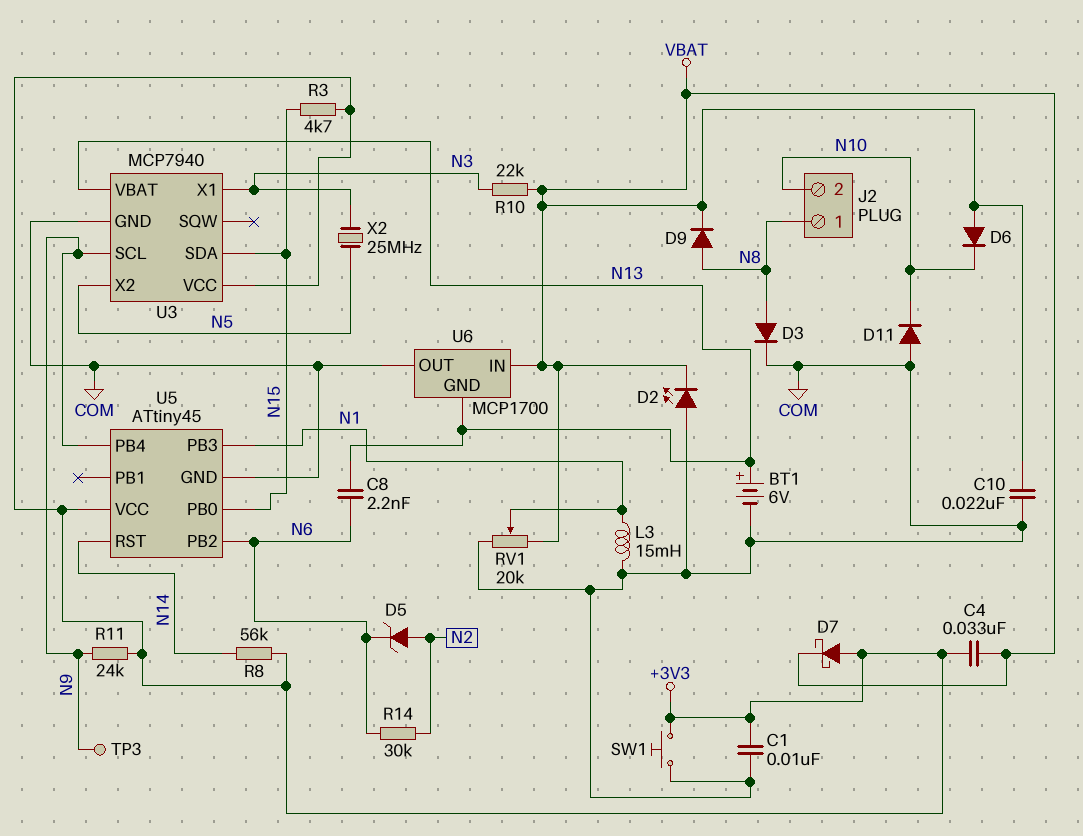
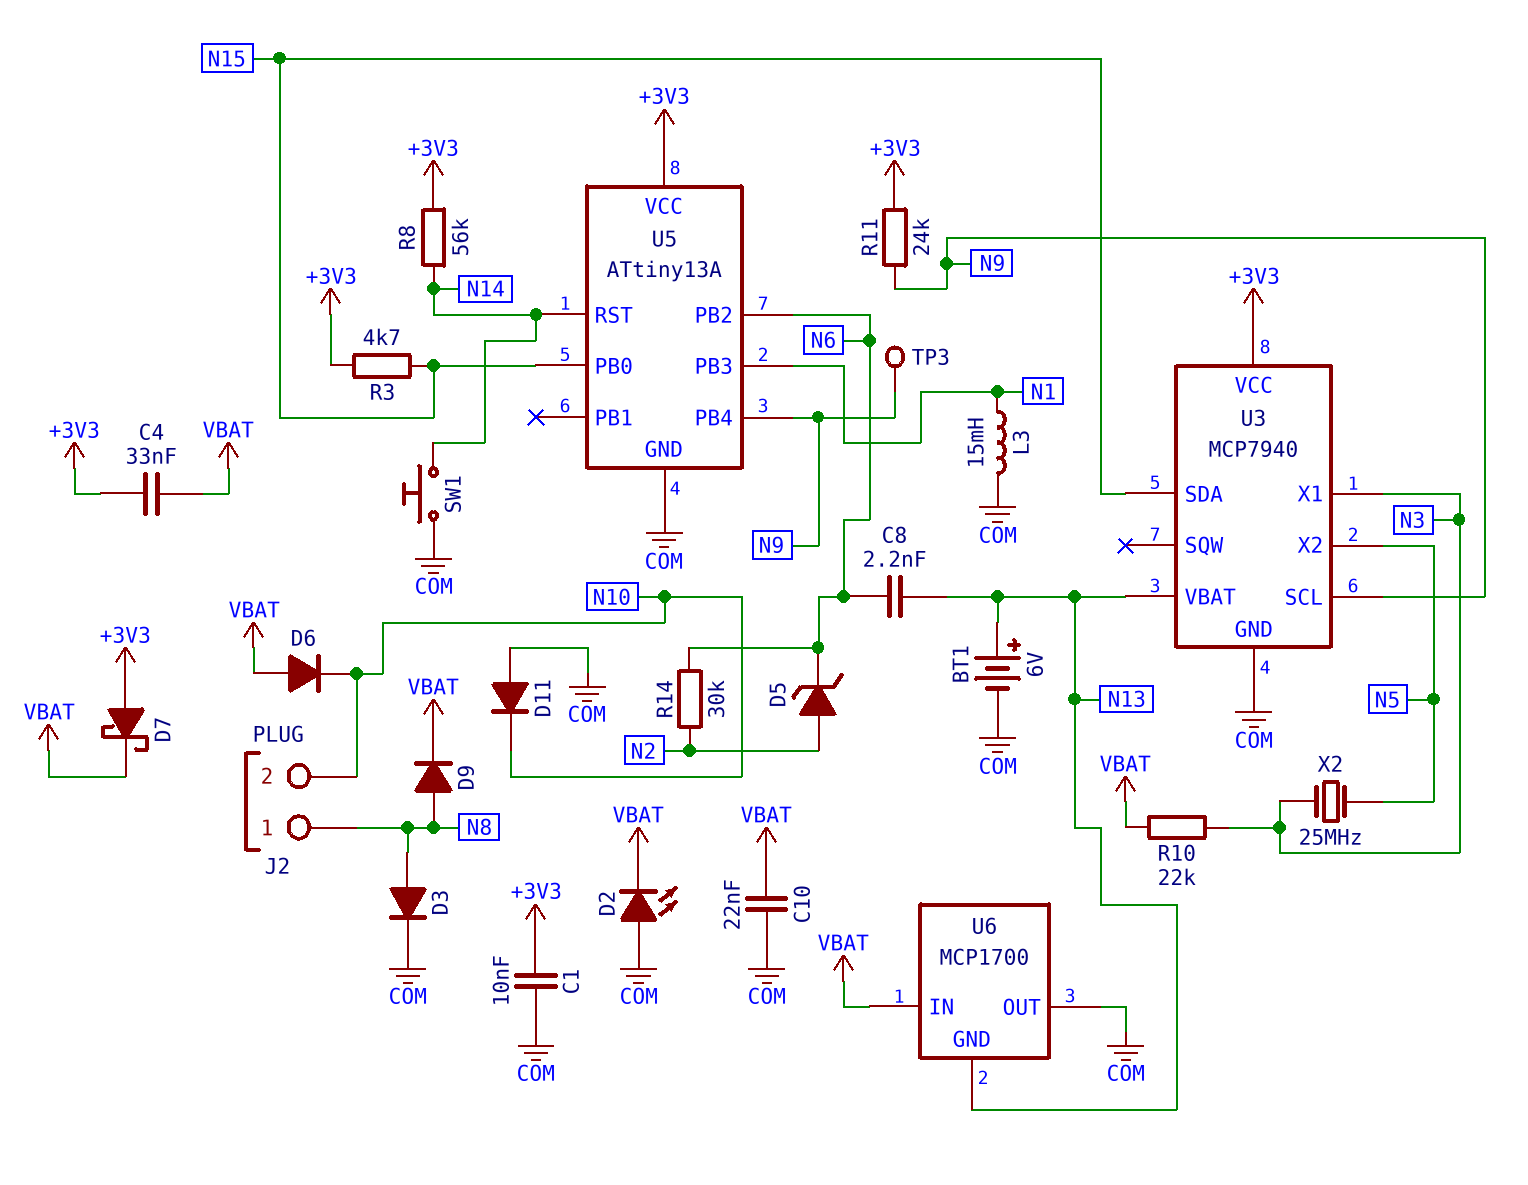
RV1: 20k (COM, VBAT, wiper N1) -> none
SW1: button (+3V3, COM) -> button (COM, N14)
U5: ATtiny45 -> ATtiny13A

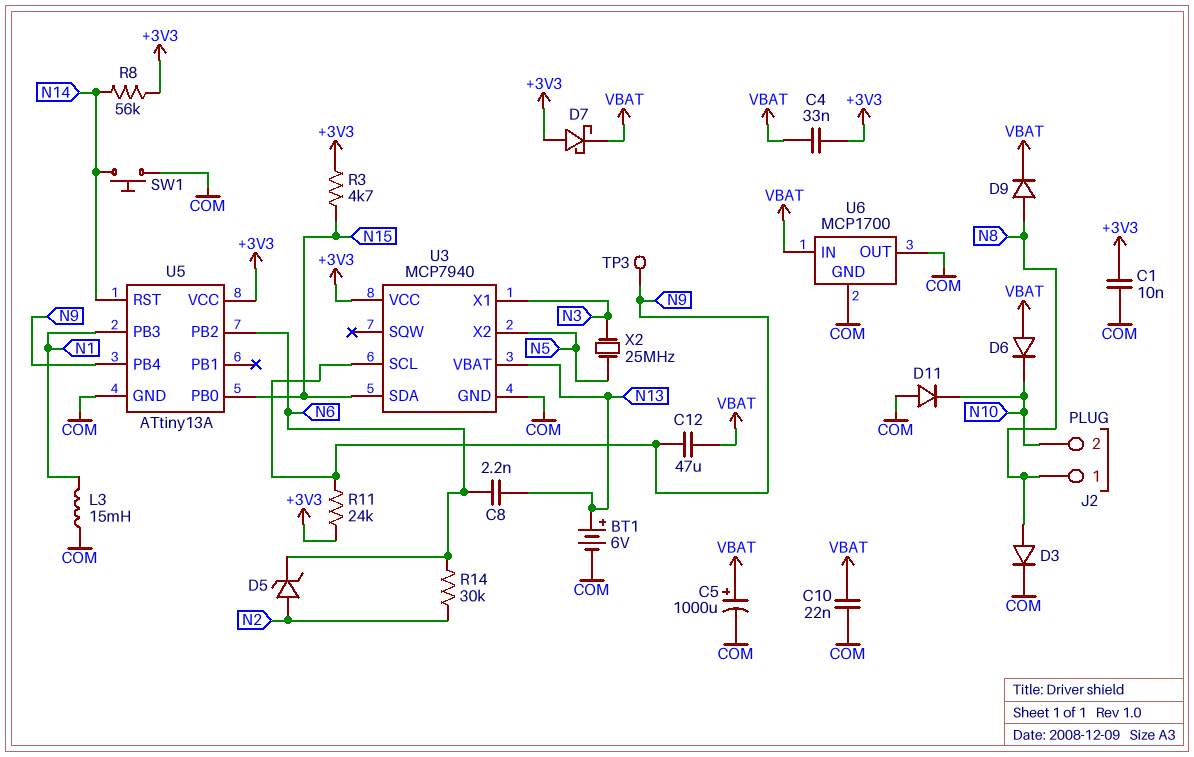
C5: none -> 1000uF (plus VBAT, minus COM)
C12: none -> 47uF (N9, VBAT)
D2: LED (A COM, K VBAT) -> none
R10: 22k (N3, VBAT) -> none
U6 pin GND: N13 -> COM

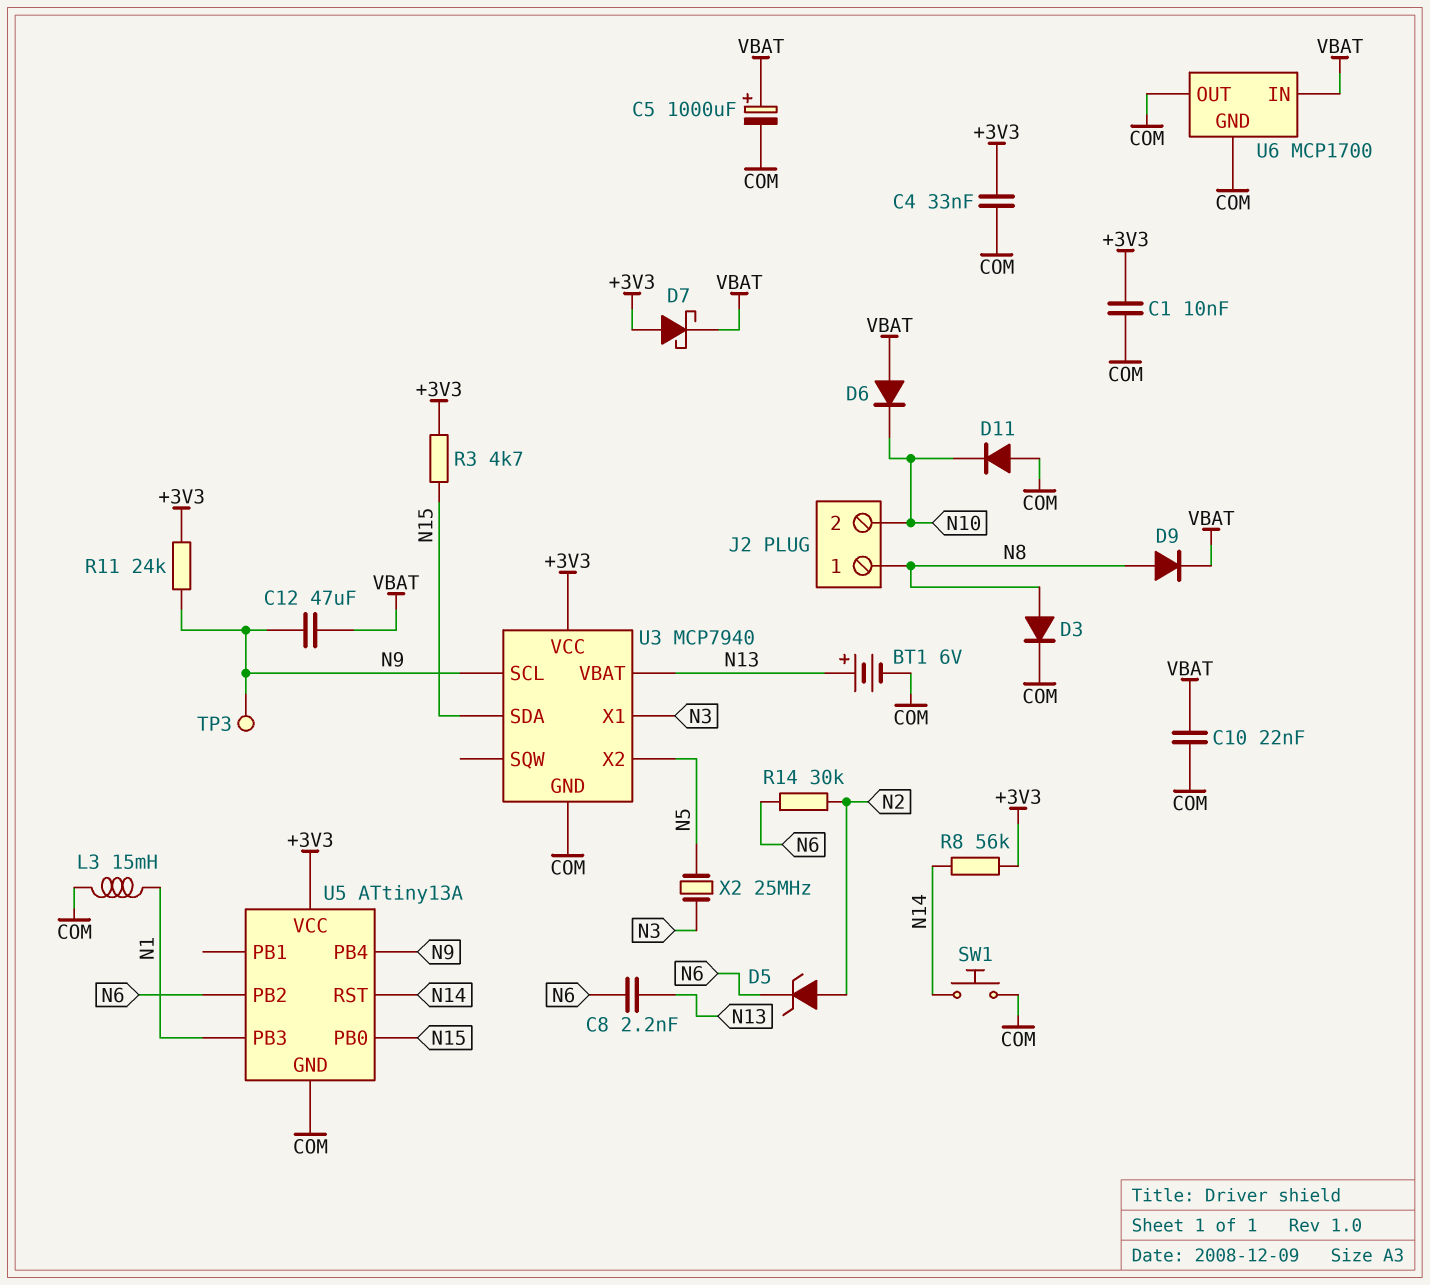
C4: 33nF (+3V3, VBAT) -> 33nF (+3V3, COM)

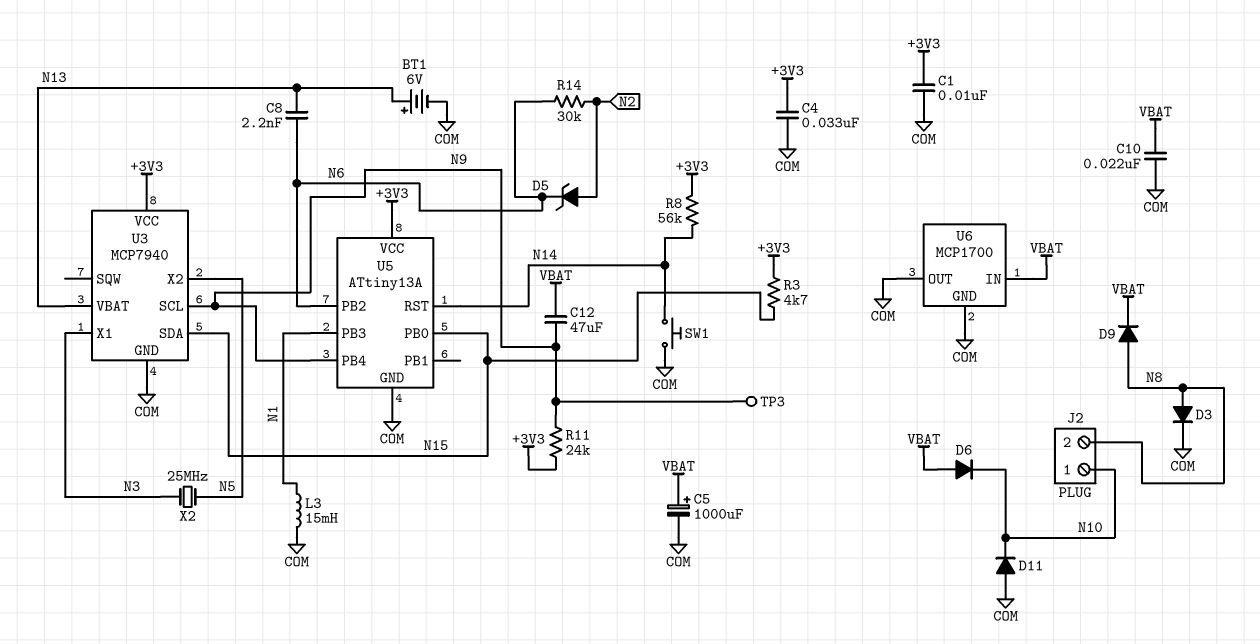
D7: schottky (A +3V3, K VBAT) -> none
J2 pin 1: N8 -> N10
J2 pin 2: N10 -> N8

